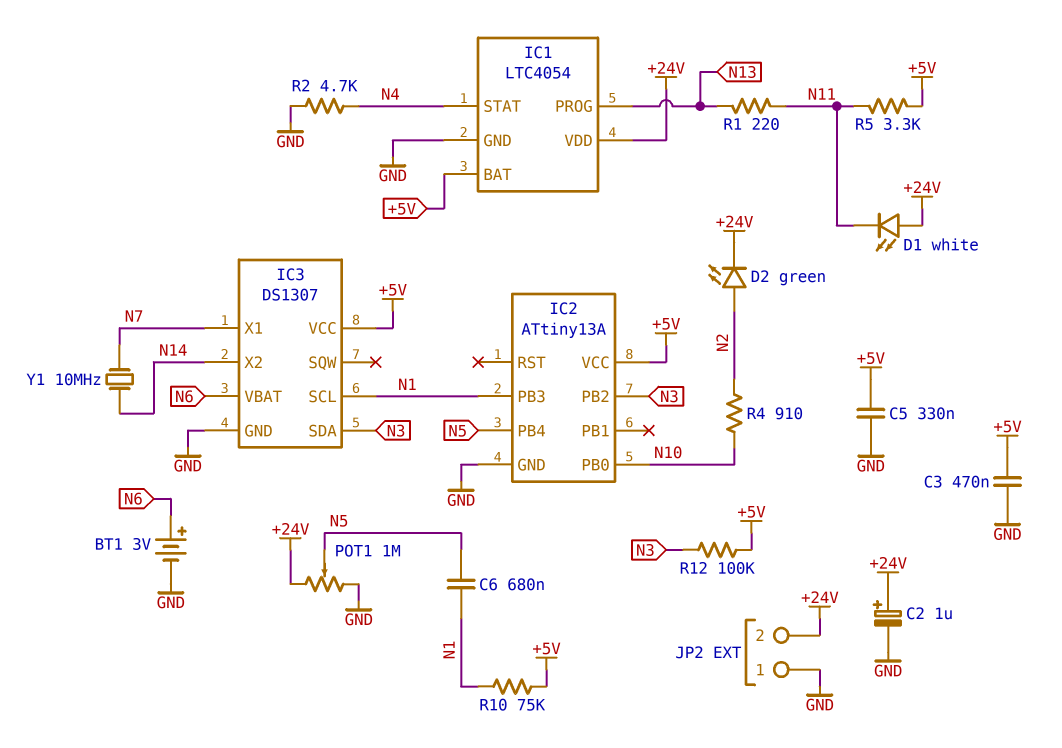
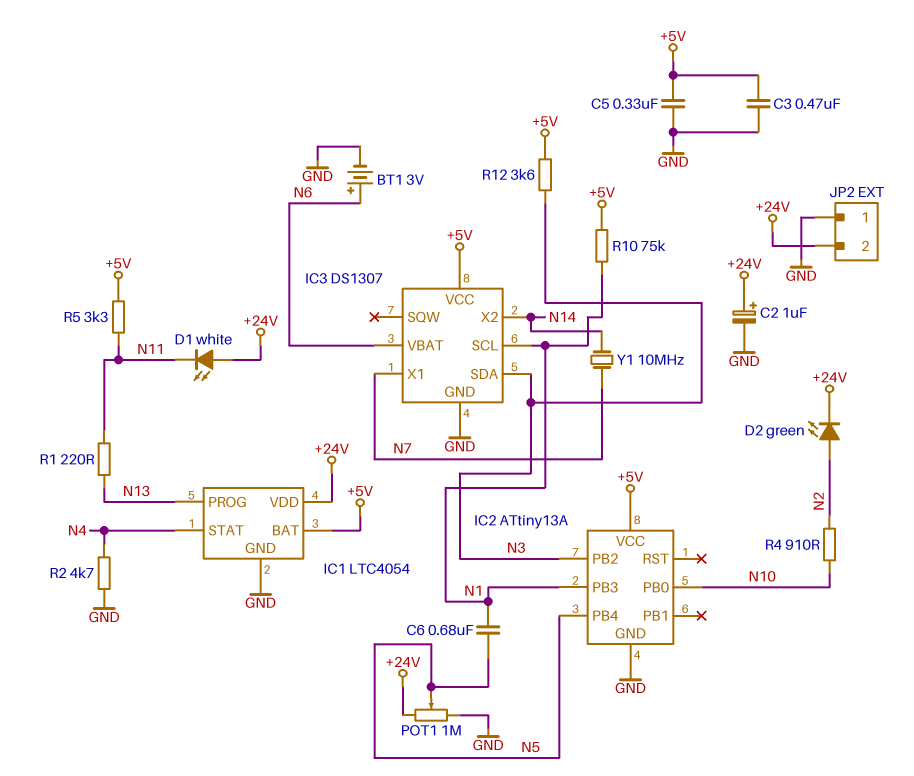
R12: 100k (+5V, N3) -> 3.6k (+5V, N3)

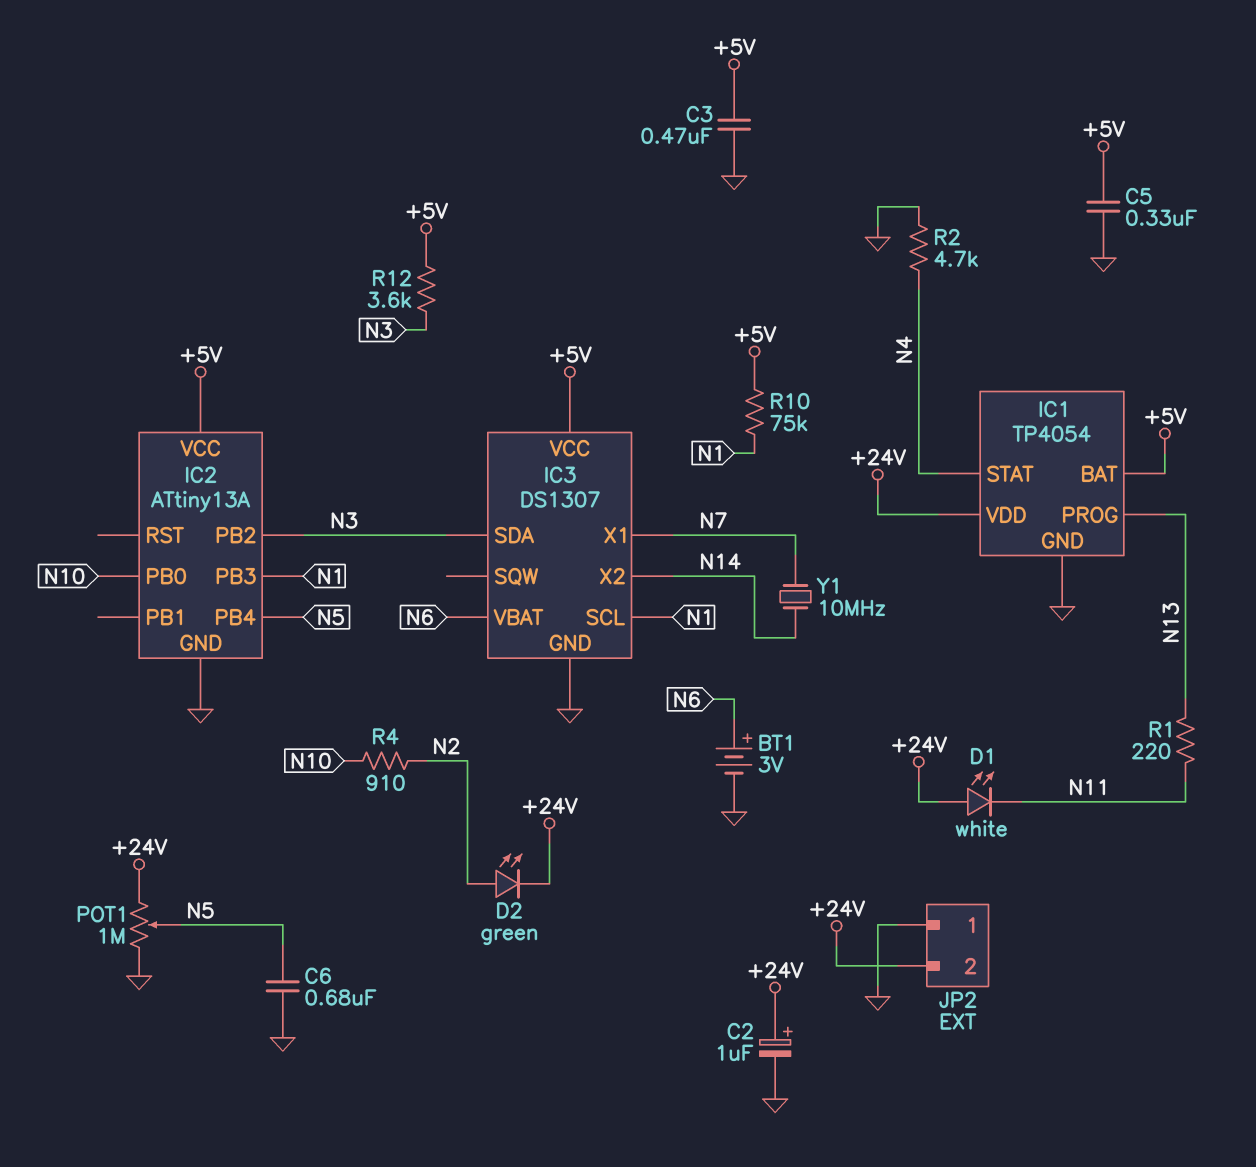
C6: 680nF (N1, N5) -> 680nF (GND, N5)
IC1: LTC4054 -> TP4054
R5: 3.3k (+5V, N11) -> none

